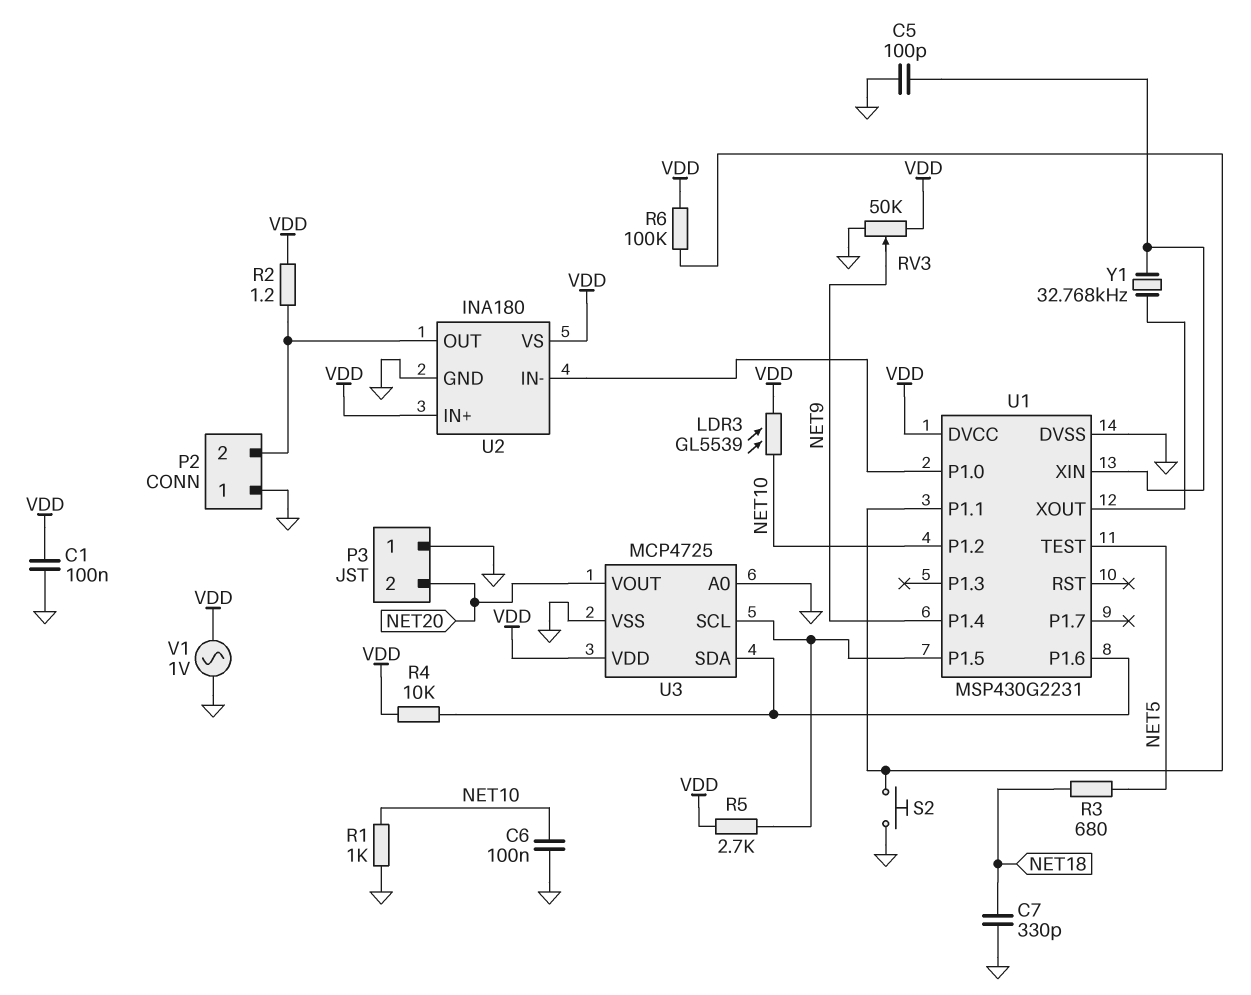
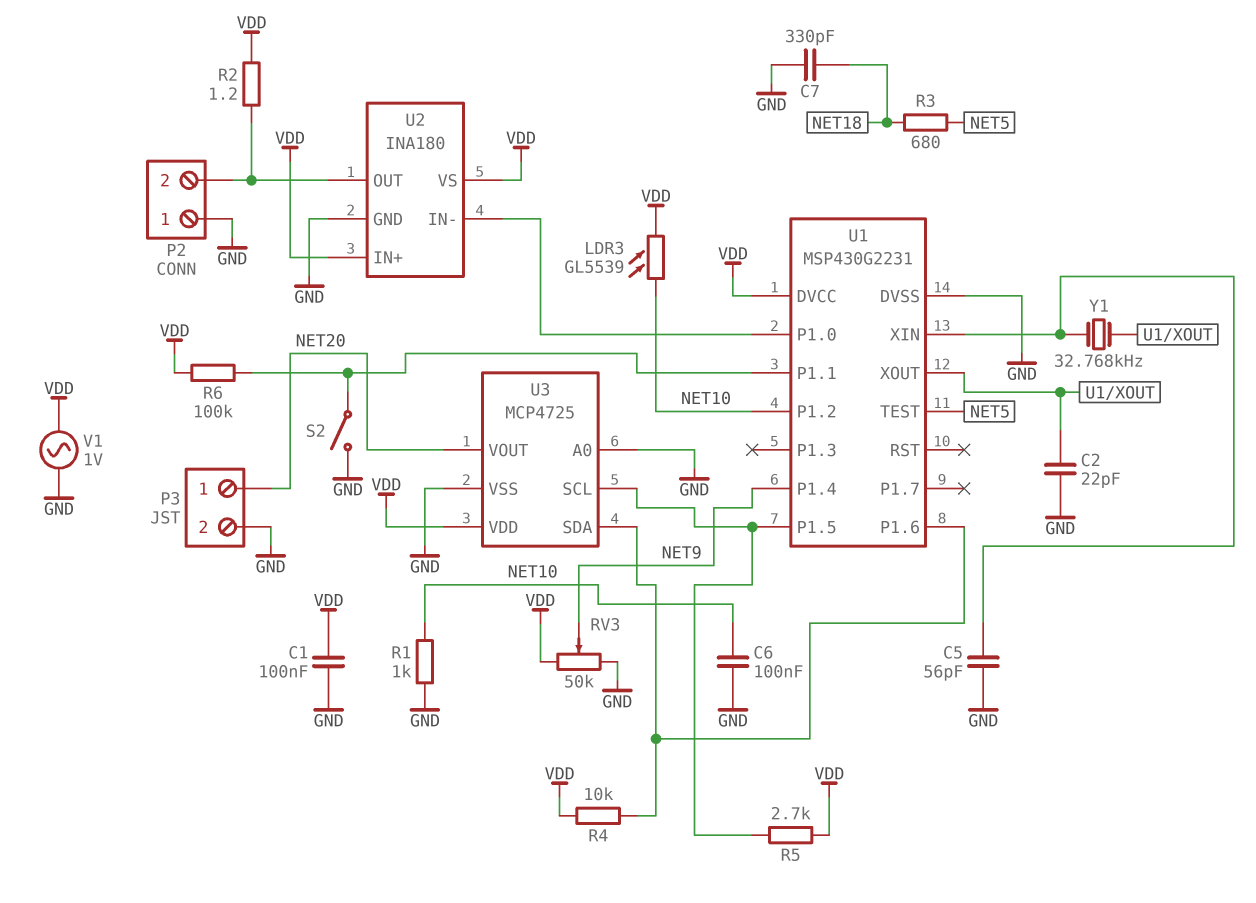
C2: none -> 22pF (GND, U1/XOUT)
C5: 100pF (GND, U1/XIN) -> 56pF (GND, U1/XIN)
P3 pin 1: GND -> NET20
P3 pin 2: NET20 -> GND
S2: button (GND, U1/P1.1) -> switch (GND, U1/P1.1)

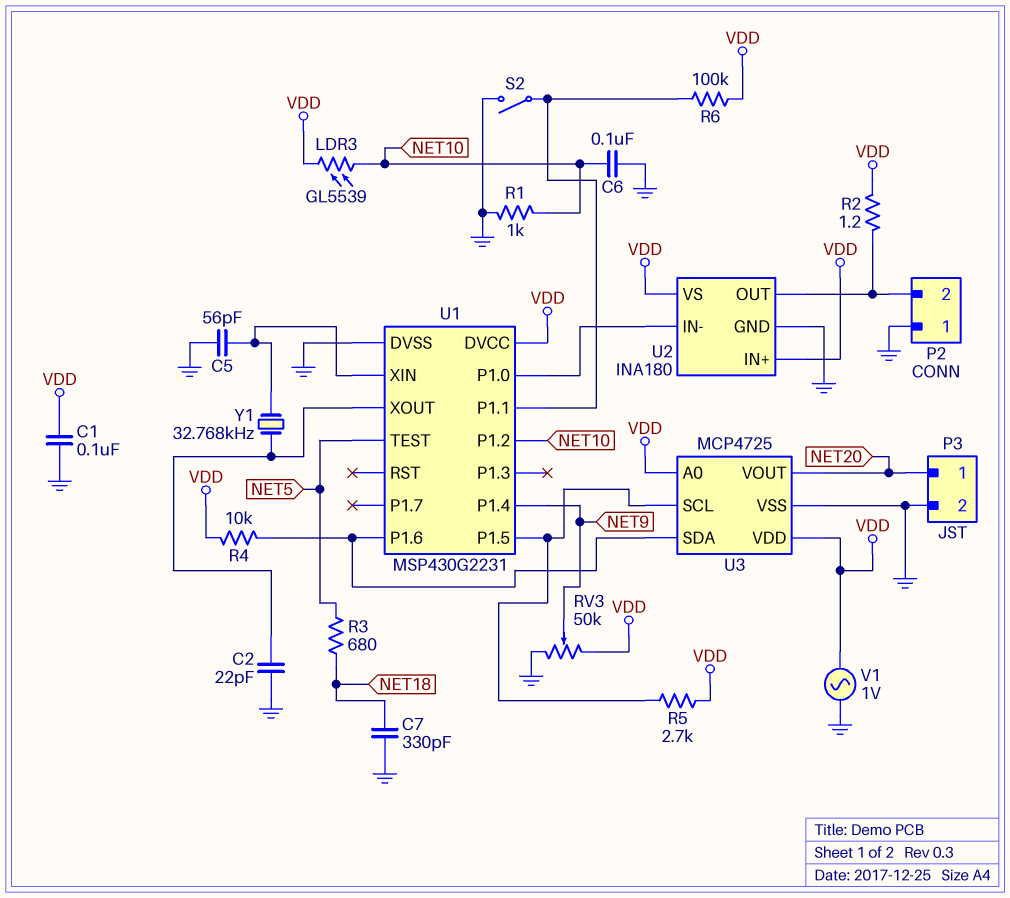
U3 pin A0: GND -> VDD

